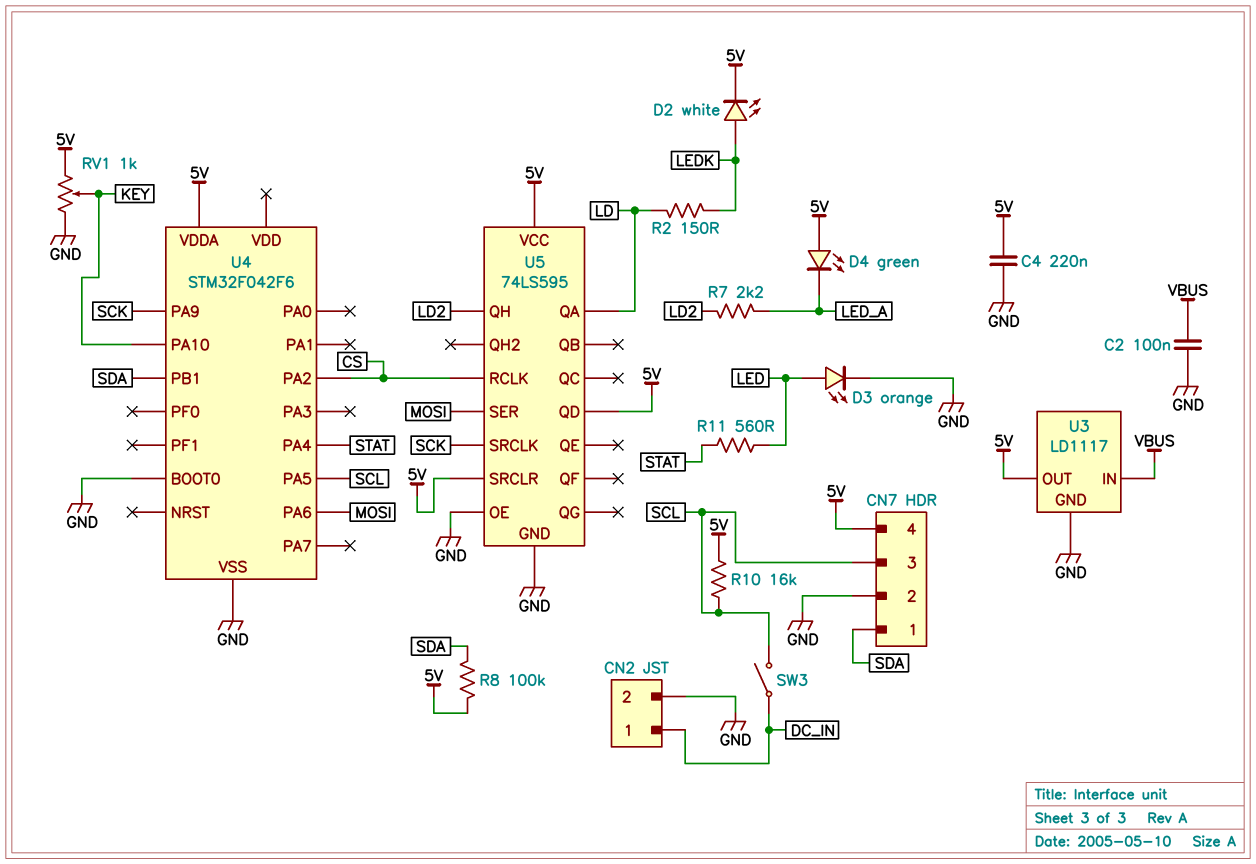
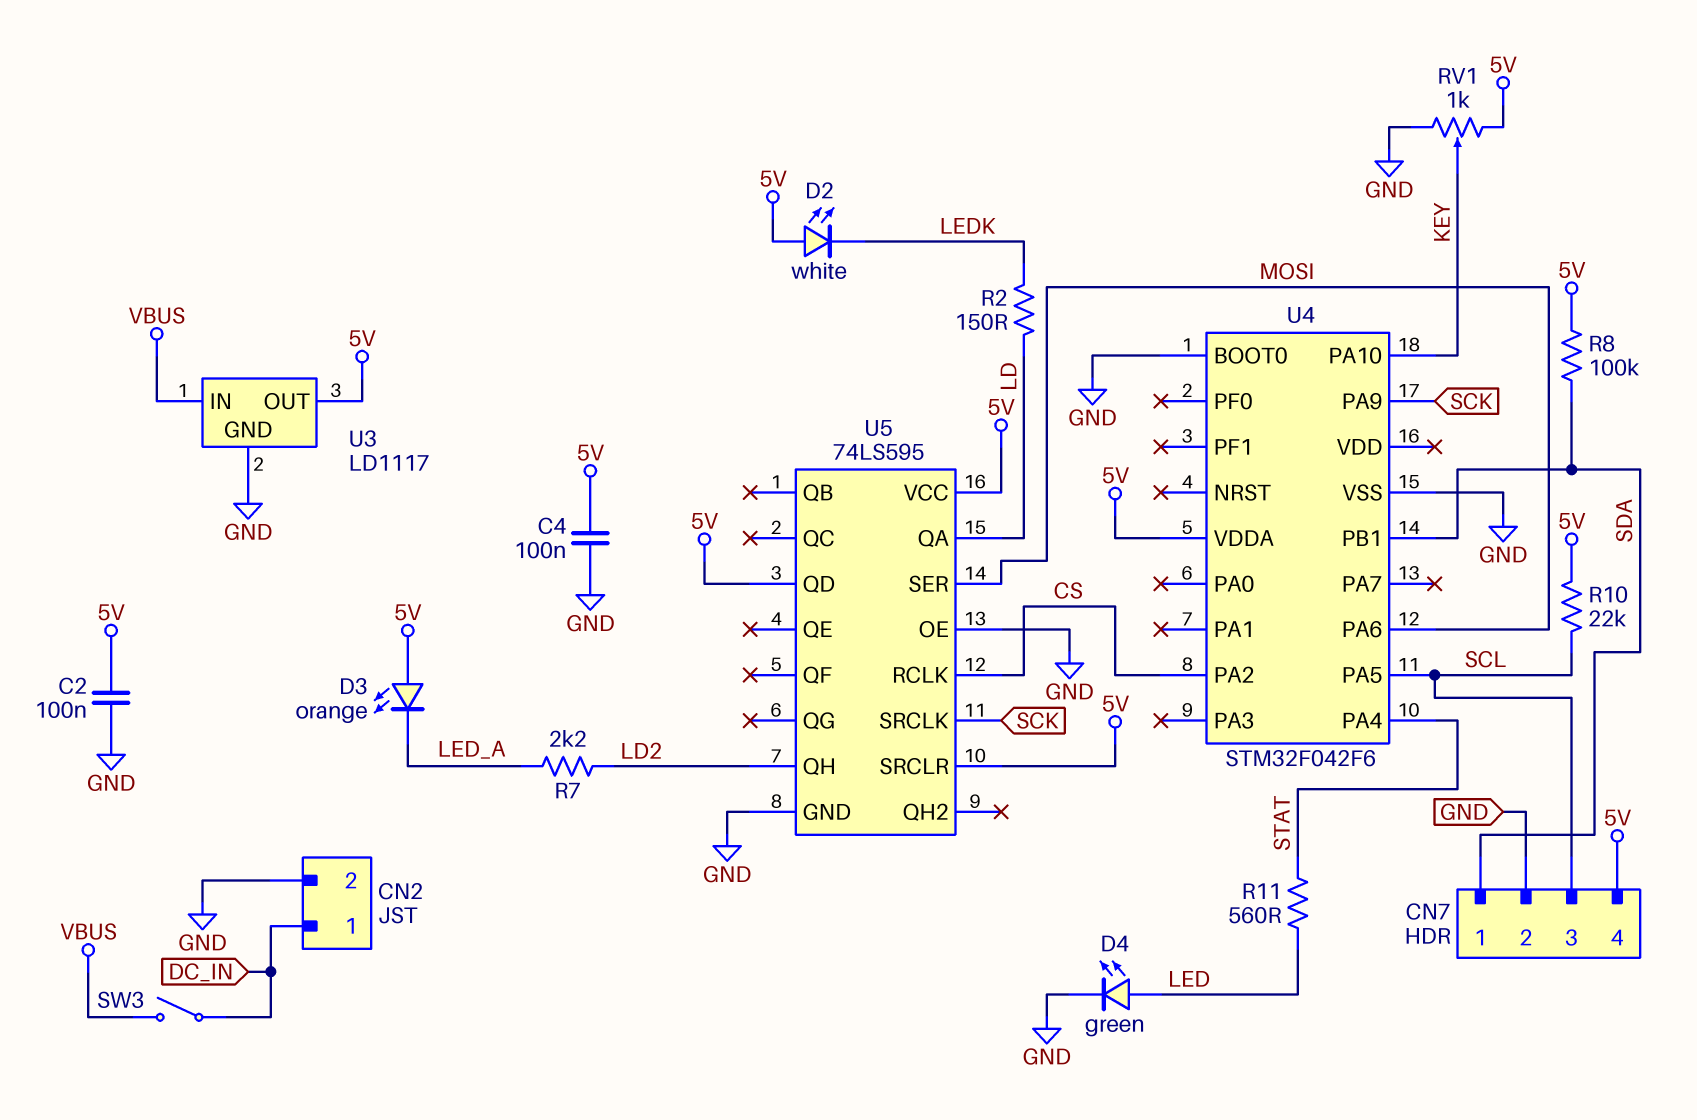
C2: 100nF (GND, VBUS) -> 100nF (5V, GND)
C4: 220nF (5V, GND) -> 100nF (5V, GND)
D2: LED white (A LEDK, K 5V) -> LED white (A 5V, K LEDK)
D3: LED orange (A LED, K GND) -> LED orange (A 5V, K LED_A)
D4: LED green (A 5V, K LED_A) -> LED green (A LED, K GND)
R10: 16k (5V, SCL) -> 22k (5V, SCL)
SW3: switch (DC_IN, SCL) -> switch (DC_IN, VBUS)

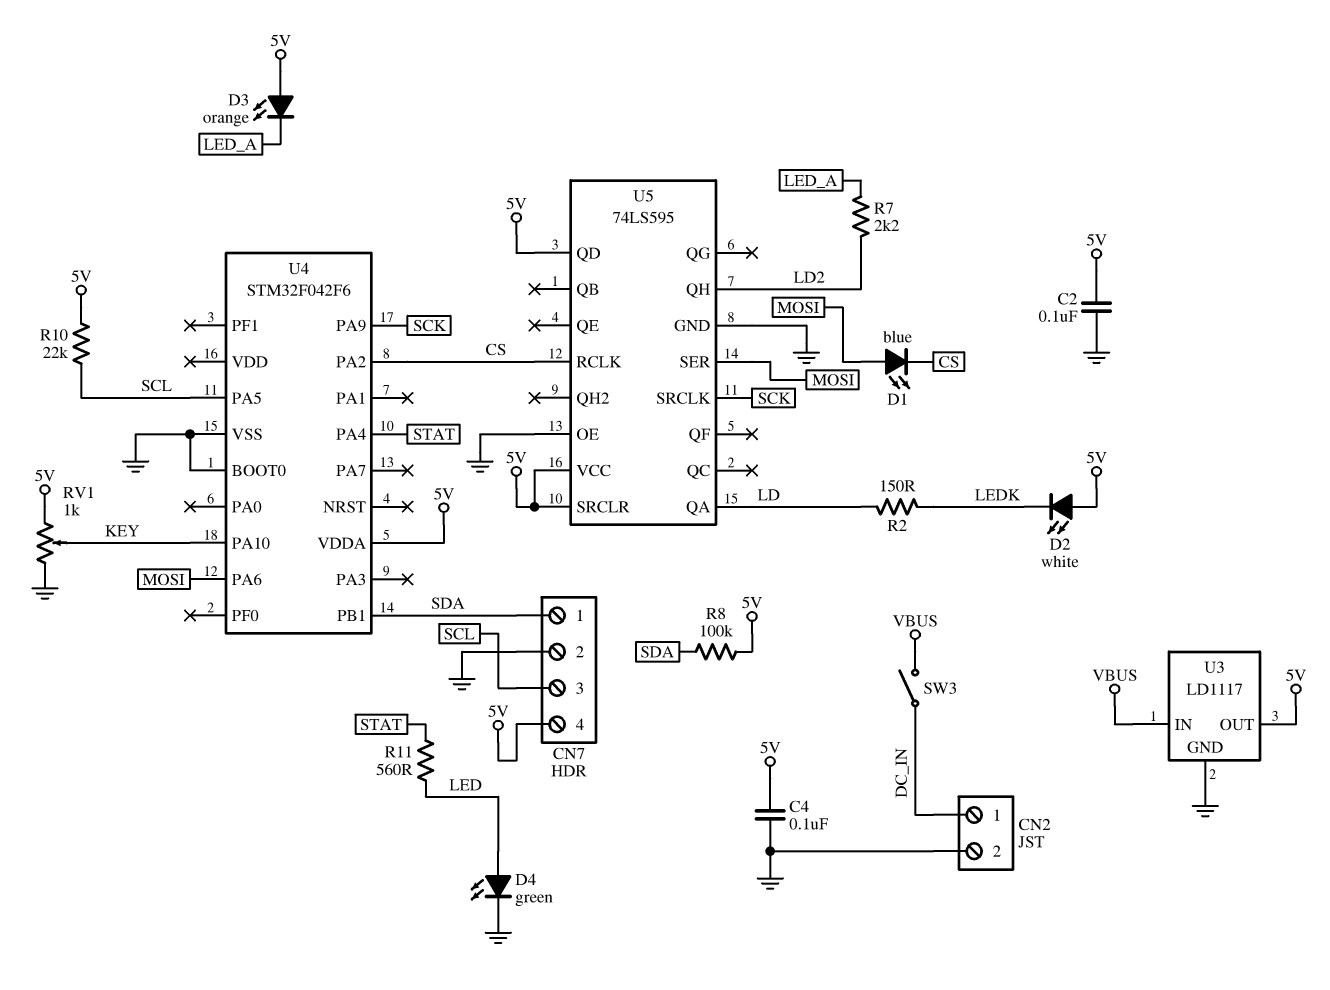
D1: none -> LED blue (A MOSI, K CS)

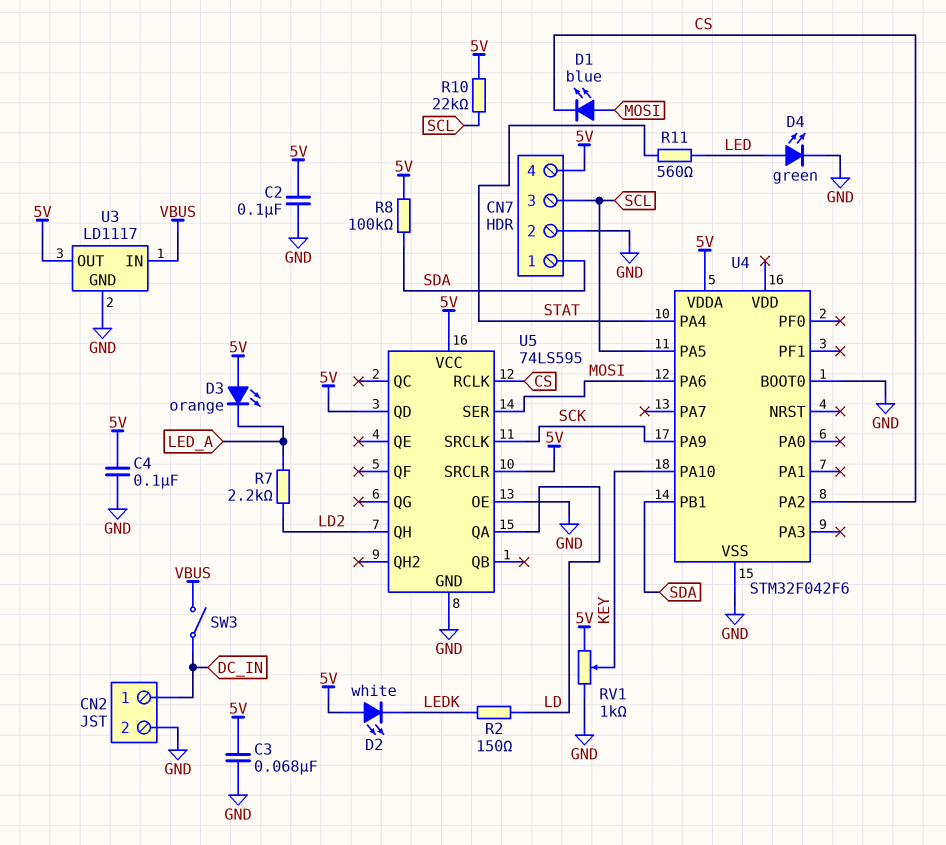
C3: none -> 68nF (5V, GND)

